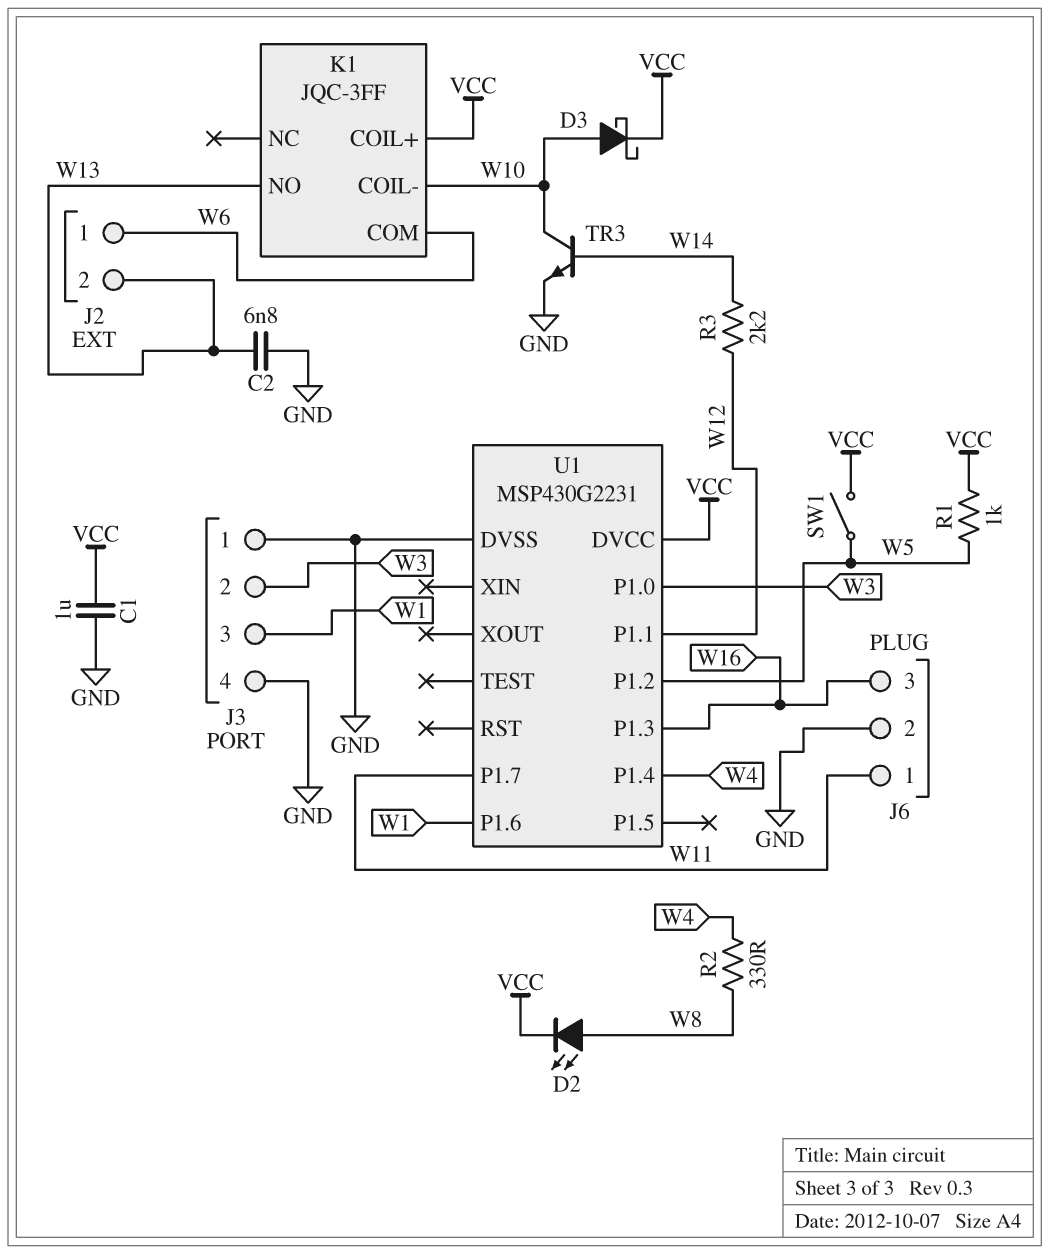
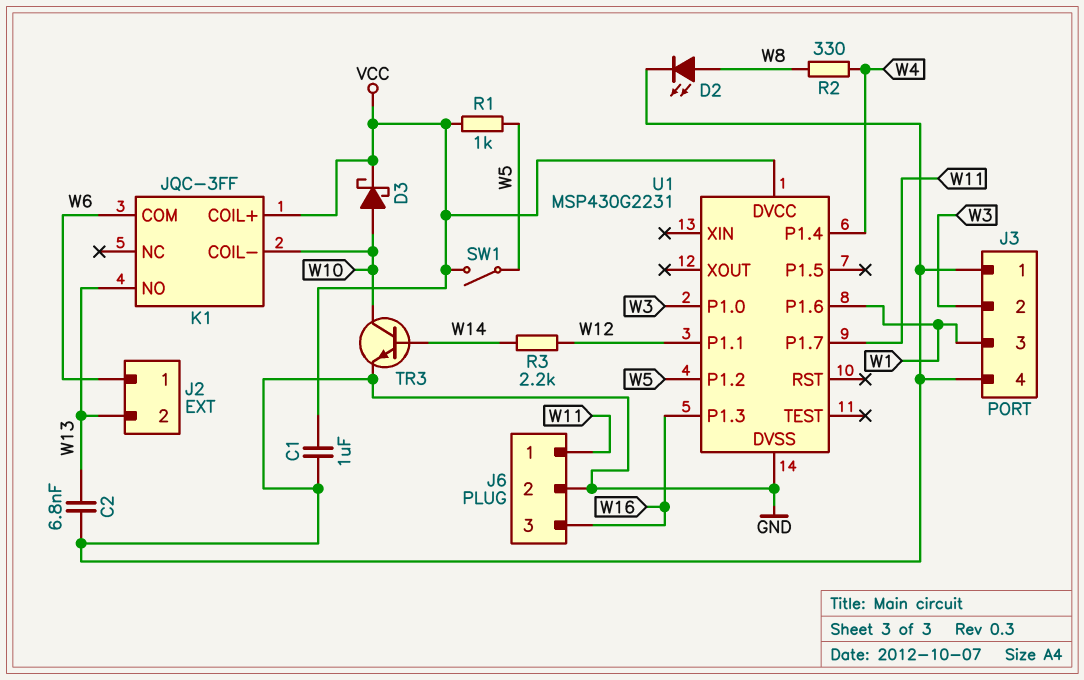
D2: LED (A W8, K VCC) -> LED (A W8, K GND)

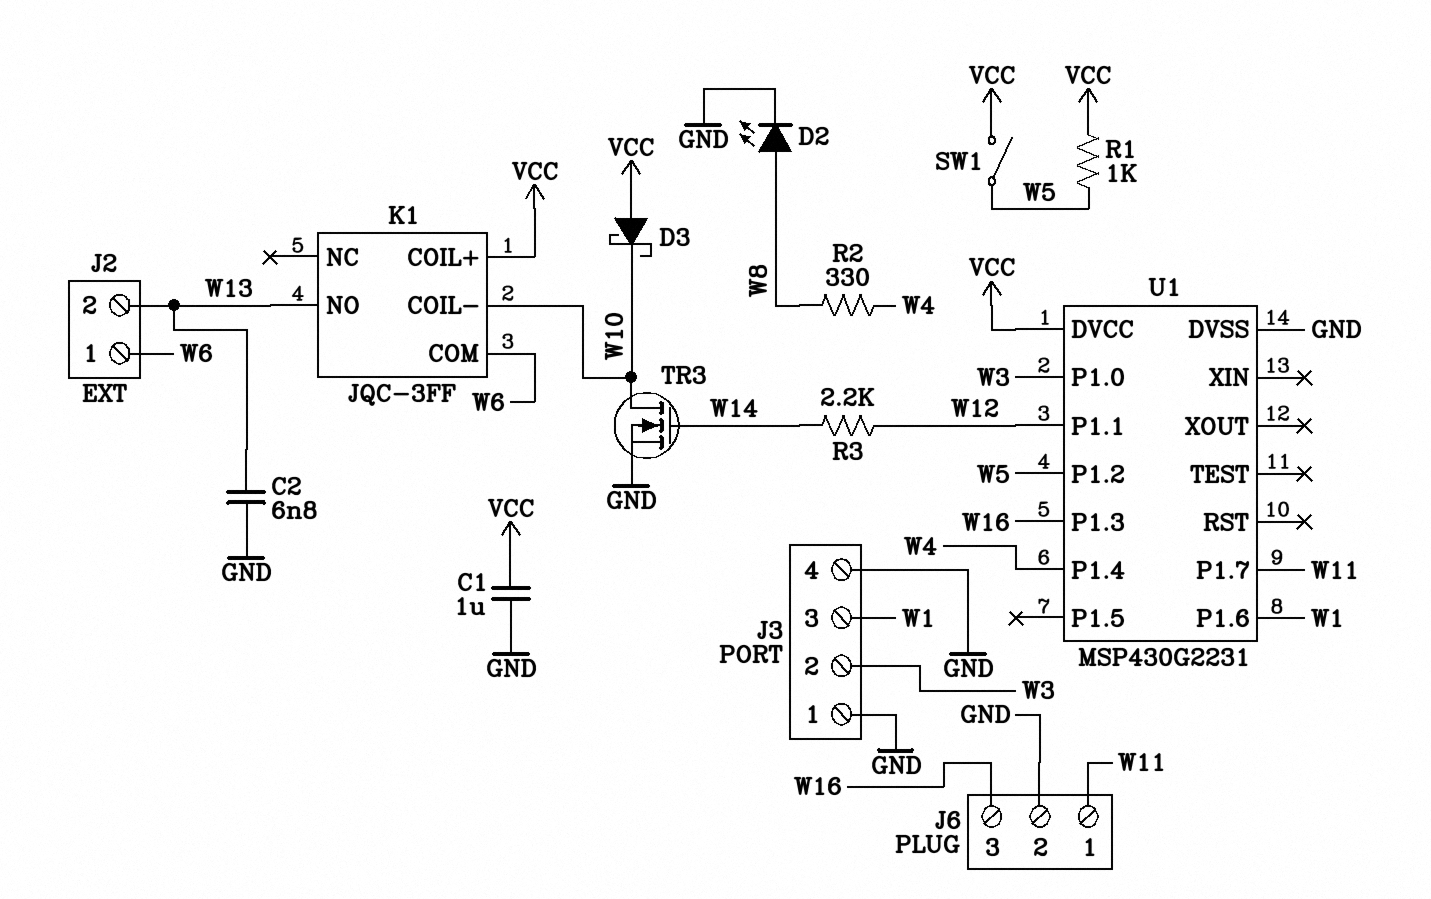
D3: schottky (A W10, K VCC) -> schottky (A VCC, K W10)
TR3: NPN (B W14, C W10, E GND) -> NMOS (G W14, D W10, S GND)

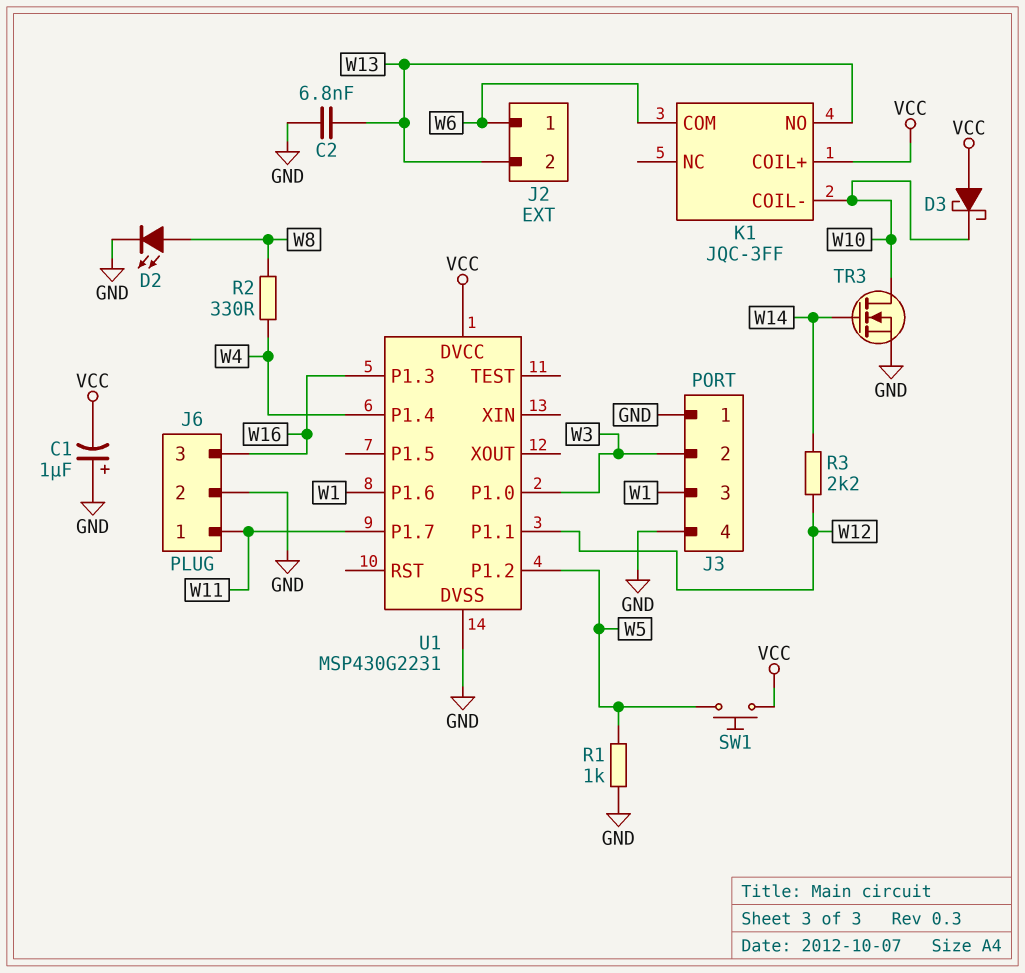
C1: 1uF (GND, VCC) -> 1uF (plus GND, minus VCC)
R1: 1k (VCC, W5) -> 1k (GND, W5)
SW1: switch (VCC, W5) -> button (VCC, W5)

